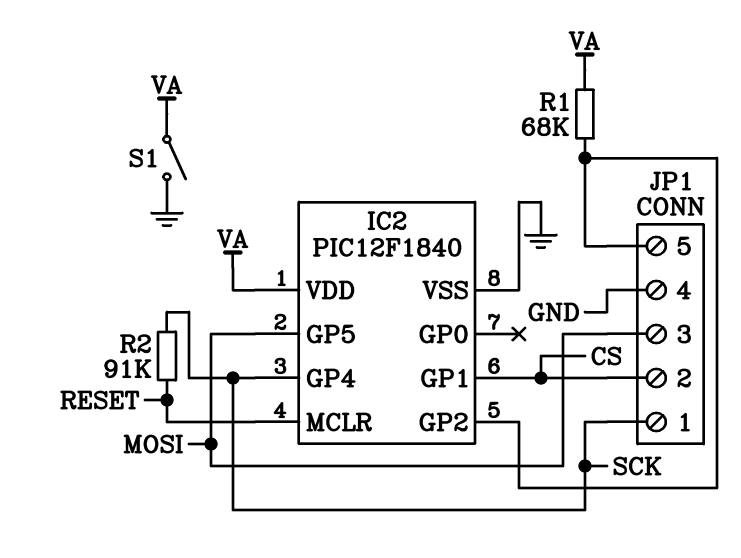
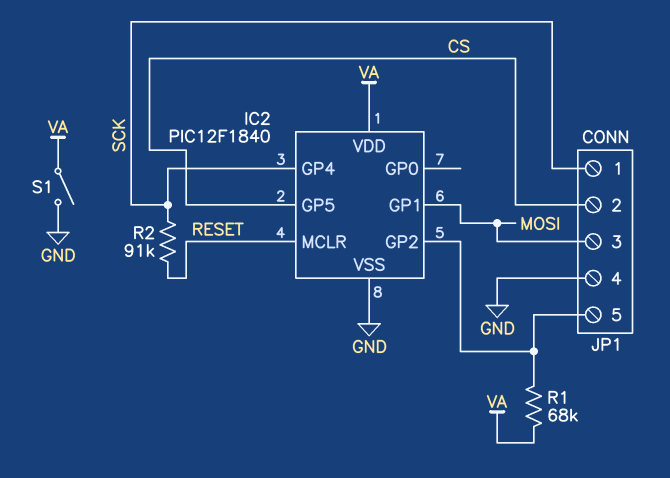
IC2 pin GP1: CS -> MOSI
IC2 pin GP5: MOSI -> CS

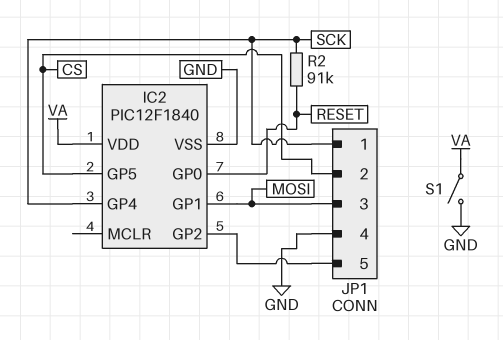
IC2 pin GP0: none -> RESET
IC2 pin MCLR: RESET -> none
R1: 68k (IC2/GP2, VA) -> none

